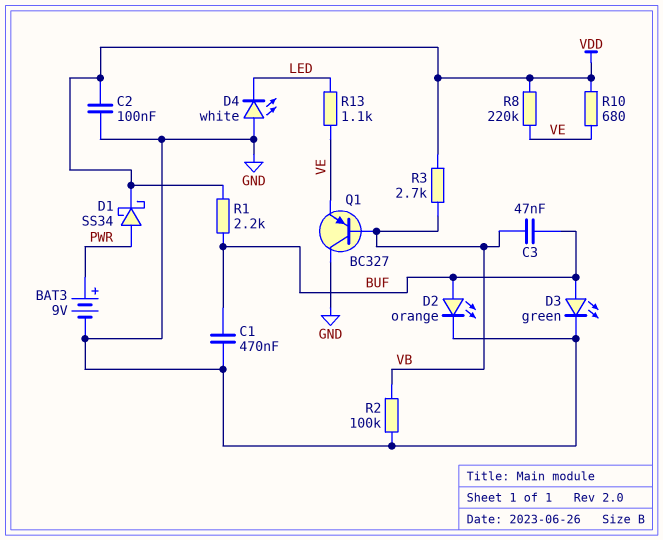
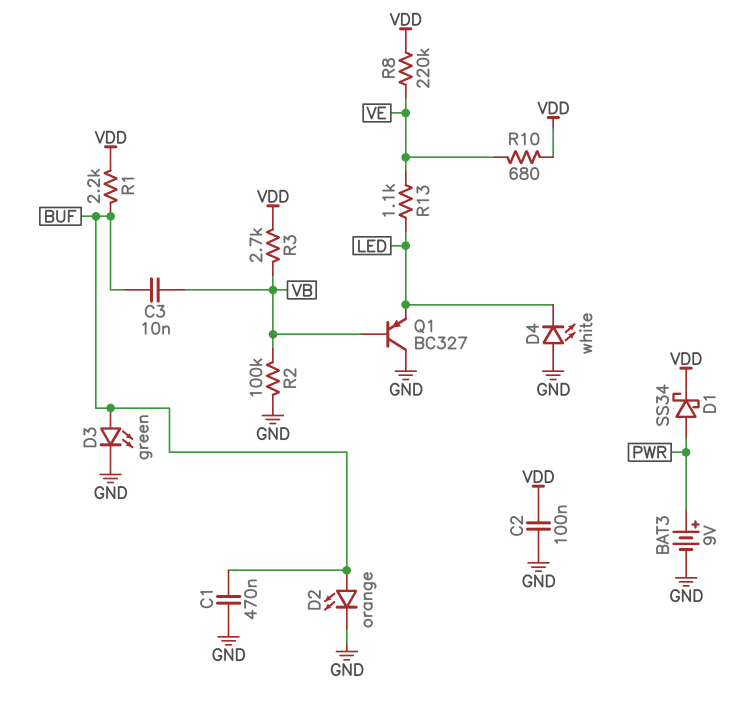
C3: 47nF (BUF, VB) -> 10nF (BUF, VB)
Q1: PNP BC327 (B VB, C GND, E VE) -> PNP BC327 (B VB, C GND, E LED)

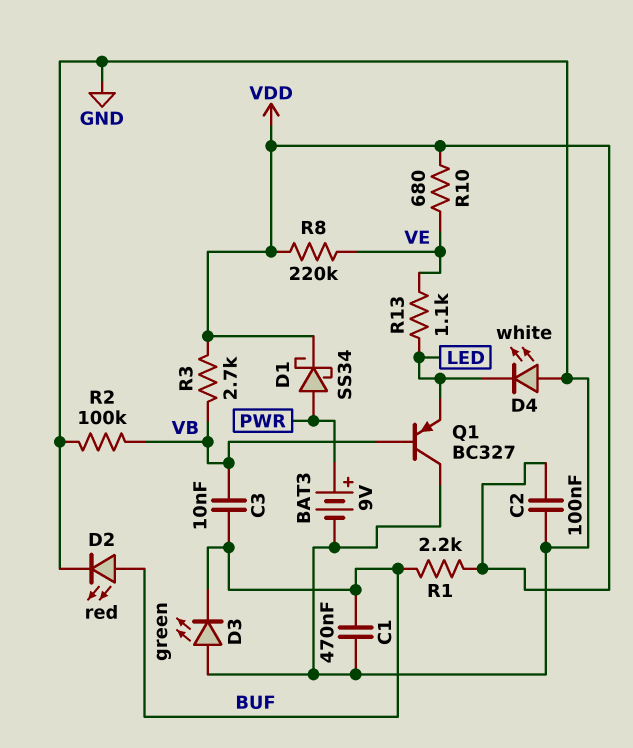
D2: LED orange (A BUF, K GND) -> LED red (A BUF, K GND)
D3: LED green (A BUF, K GND) -> LED green (A GND, K BUF)

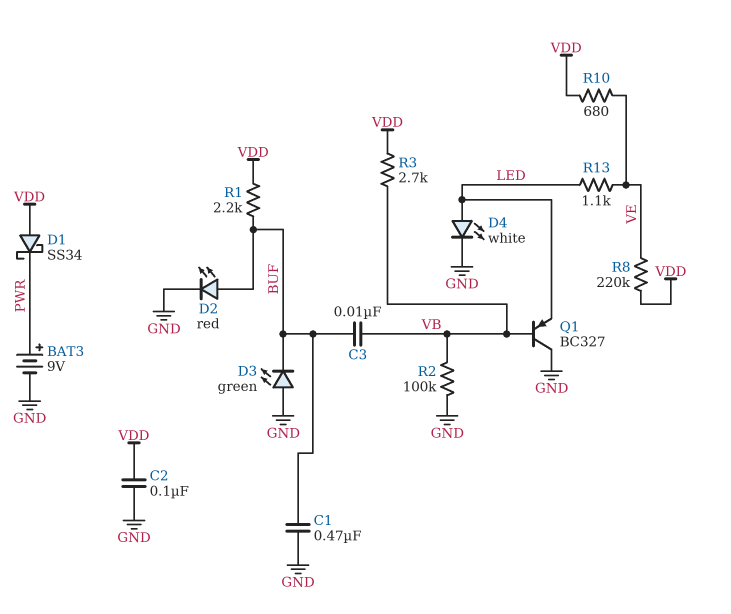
D1: schottky SS34 (A PWR, K VDD) -> schottky SS34 (A VDD, K PWR)
D4: LED white (A GND, K LED) -> LED white (A LED, K GND)

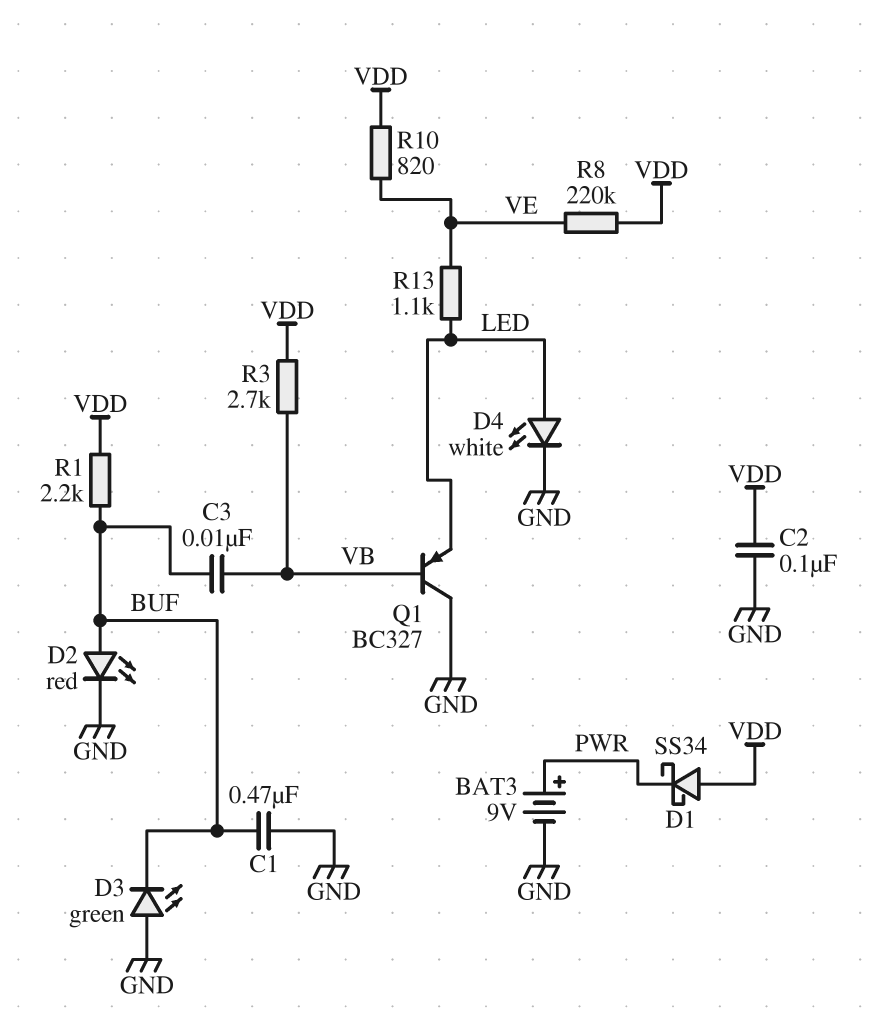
R2: 100k (GND, VB) -> none
R10: 680 (VDD, VE) -> 820 (VDD, VE)

